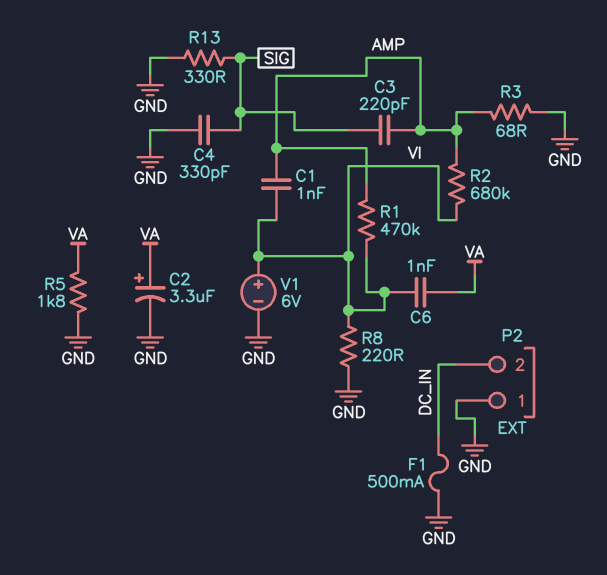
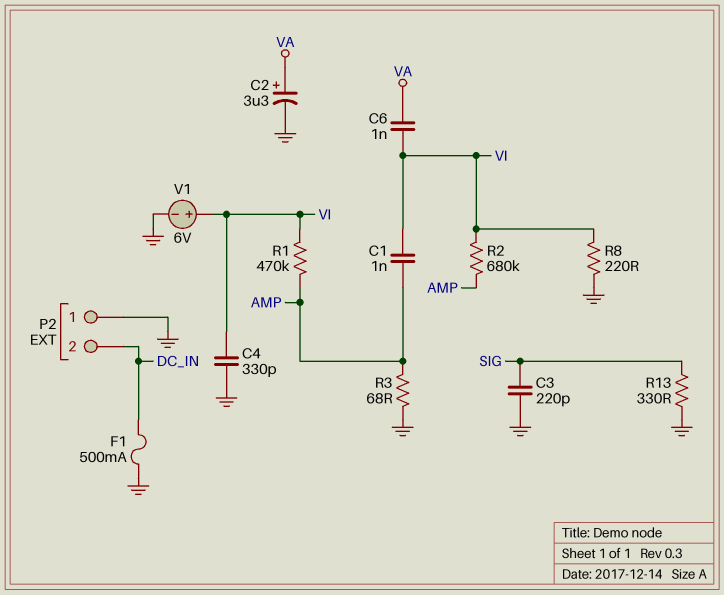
C3: 220pF (AMP, SIG) -> 220pF (GND, SIG)
C4: 330pF (GND, SIG) -> 330pF (GND, VI)
R5: 1.8k (GND, VA) -> none

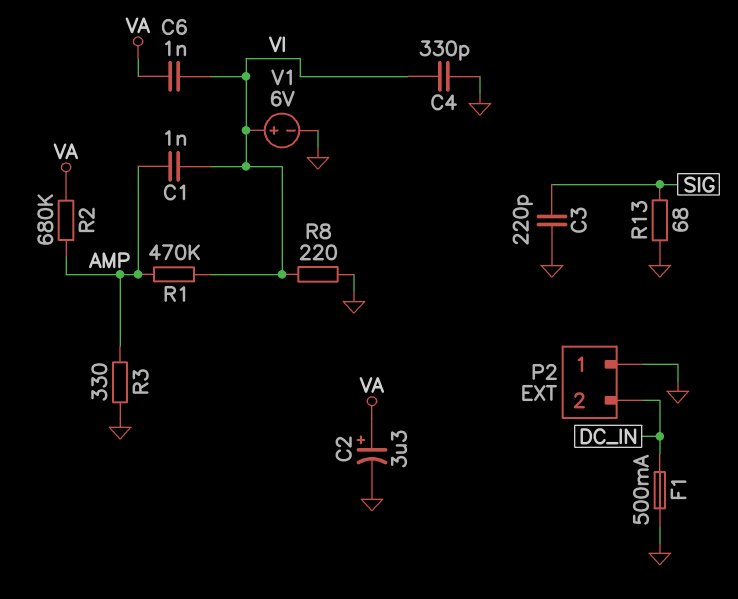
R2: 680k (AMP, VI) -> 680k (AMP, VA)
R3: 68 (AMP, GND) -> 330 (AMP, GND)
R13: 330 (GND, SIG) -> 68 (GND, SIG)

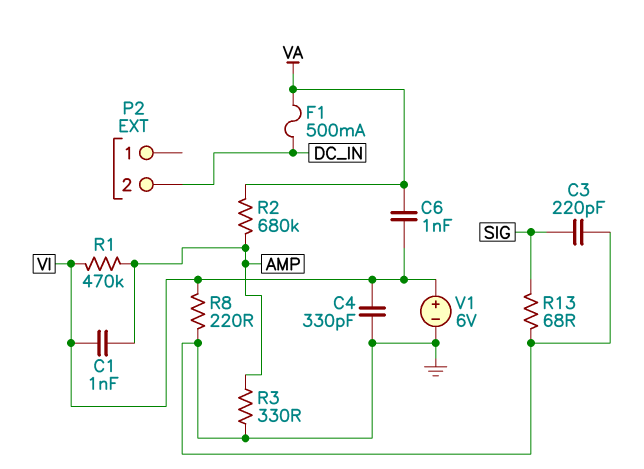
C2: 3.3uF (plus VA, minus GND) -> none
F1: 500mA (DC_IN, GND) -> 500mA (DC_IN, VA)
P2 pin 1: GND -> none

